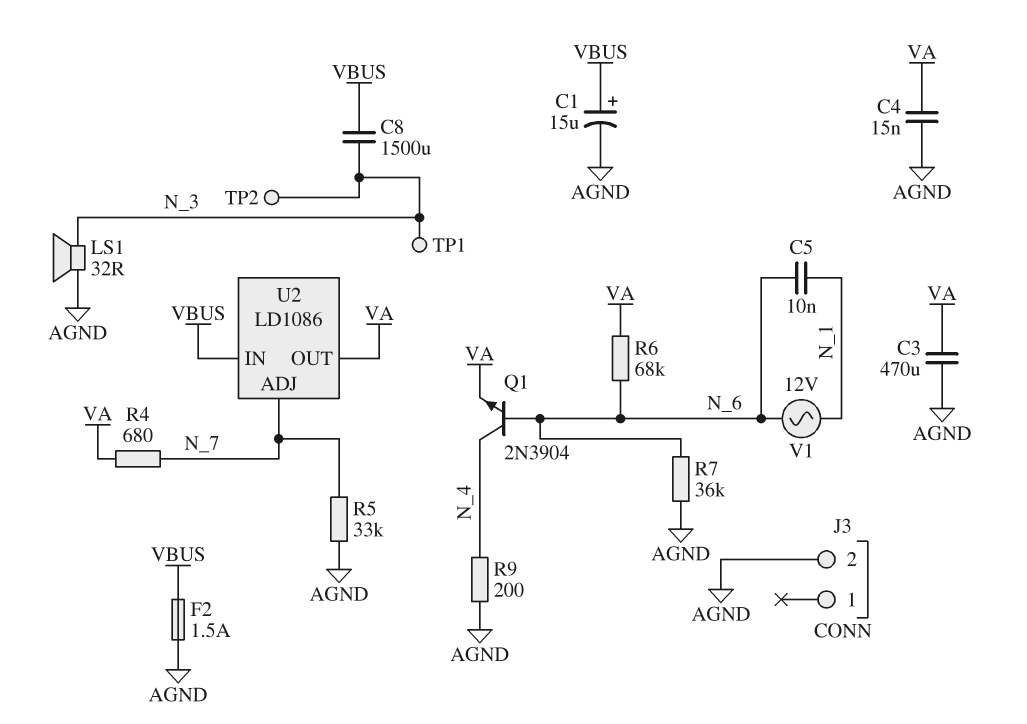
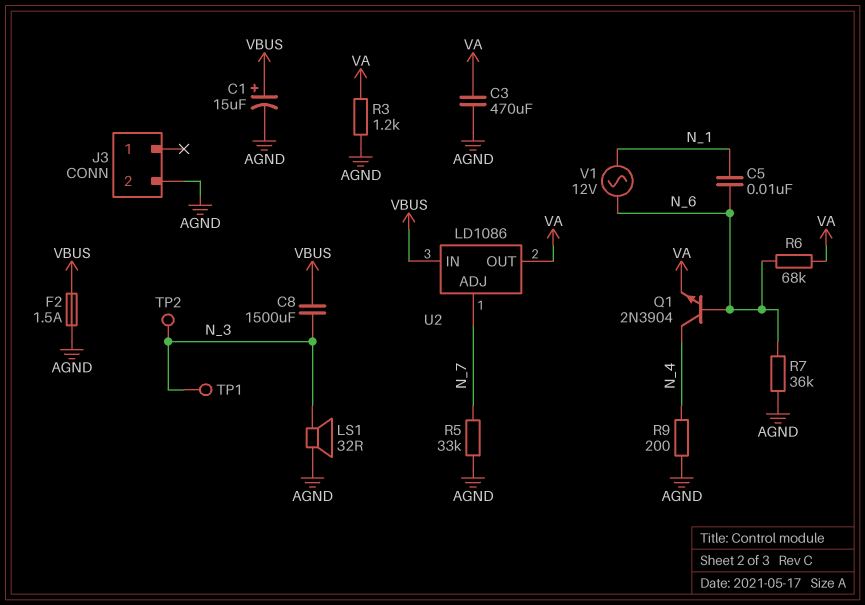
C4: 15nF (AGND, VA) -> none
R3: none -> 1.2k (AGND, VA)
R4: 680 (N_7, VA) -> none

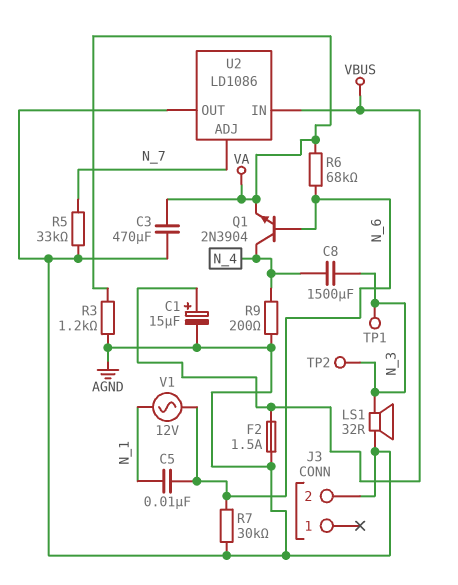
C8: 1500uF (N_3, VBUS) -> 1500uF (N_3, N_4)
R7: 36k (AGND, N_6) -> 30k (AGND, N_6)
U2 pin OUT: VA -> AGND

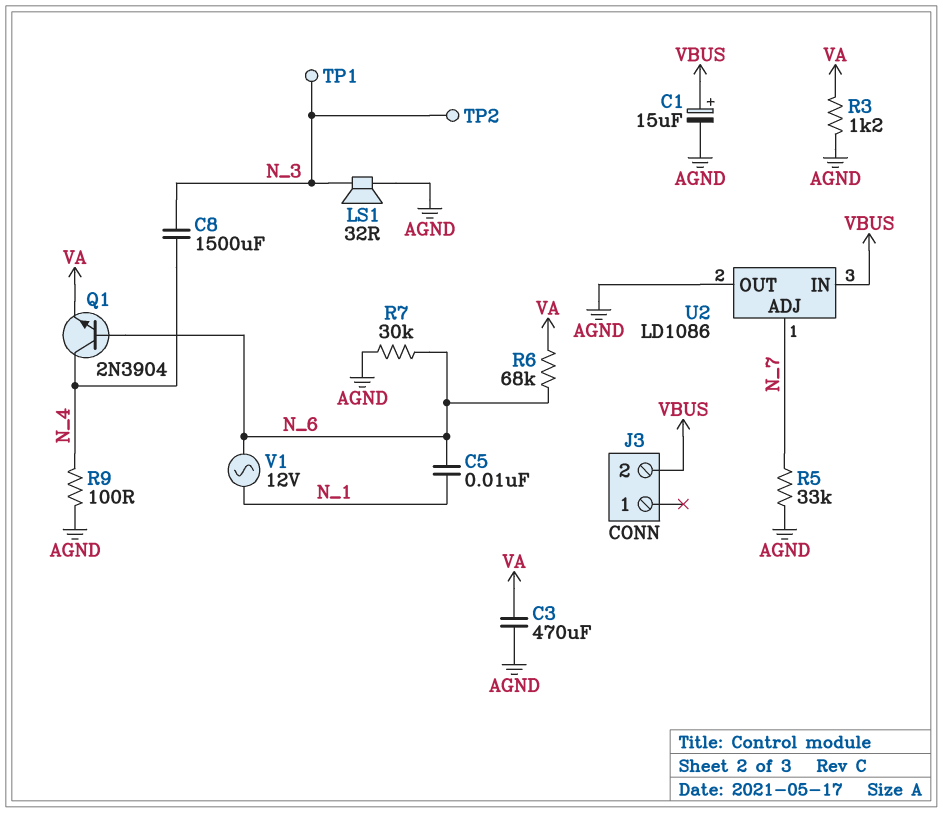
F2: 1.5A (AGND, VBUS) -> none
J3 pin 2: AGND -> VBUS
R9: 200 (AGND, N_4) -> 100 (AGND, N_4)

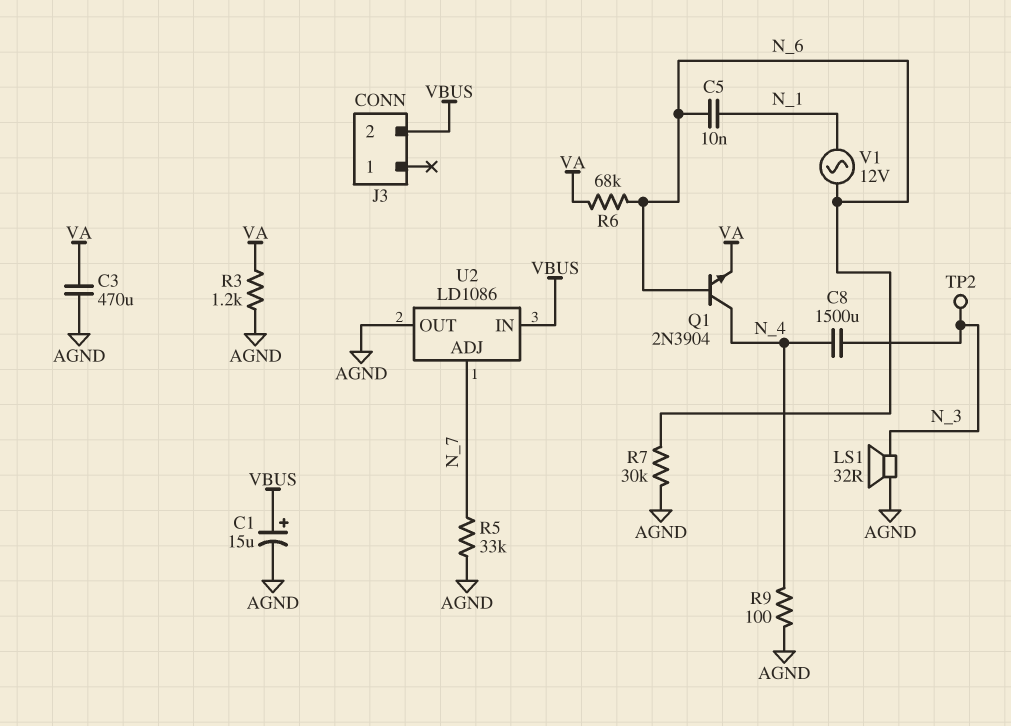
TP1: test point (N_3) -> none

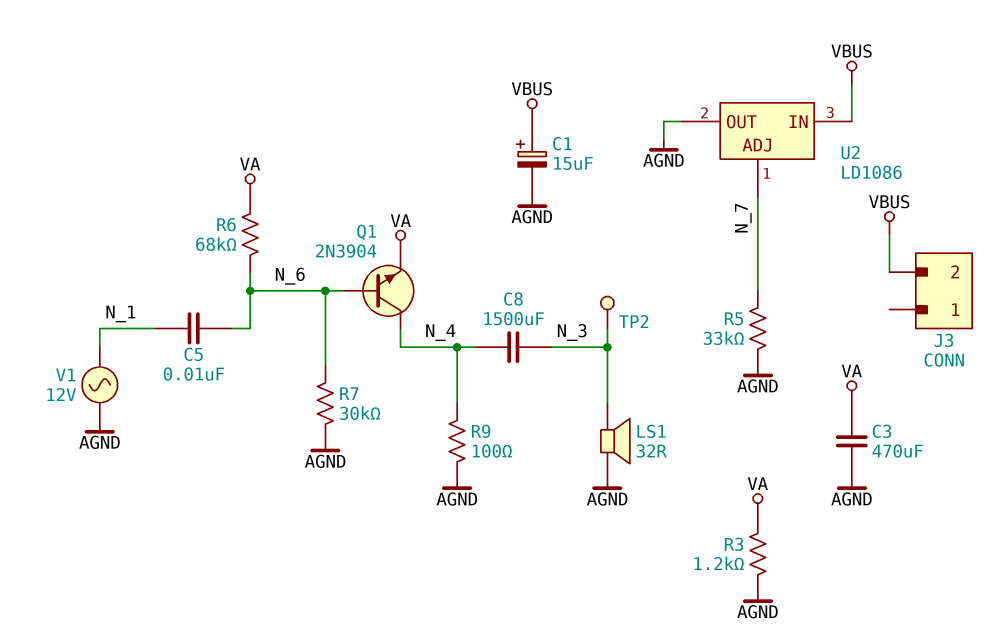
V1: AC 12V (N_1, N_6) -> AC 12V (AGND, N_1)

